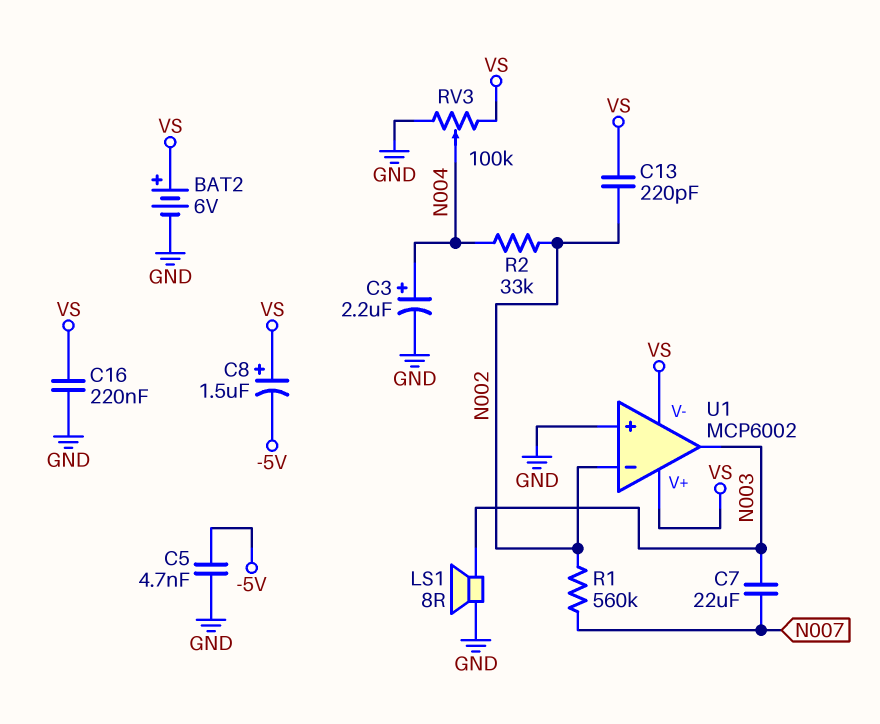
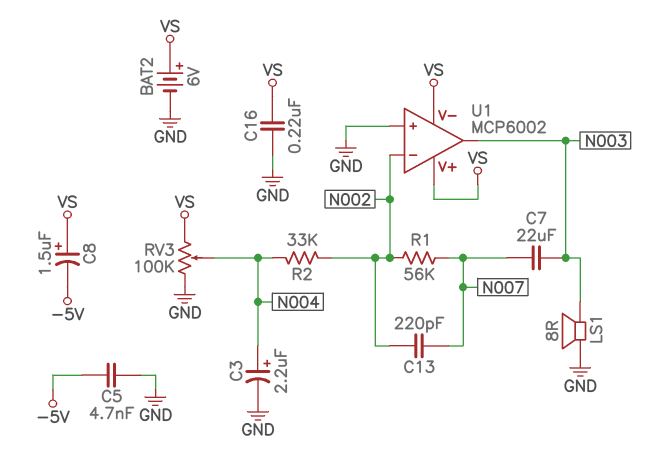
C13: 220pF (N002, VS) -> 220pF (N002, N007)
R1: 560k (N002, N007) -> 56k (N002, N007)

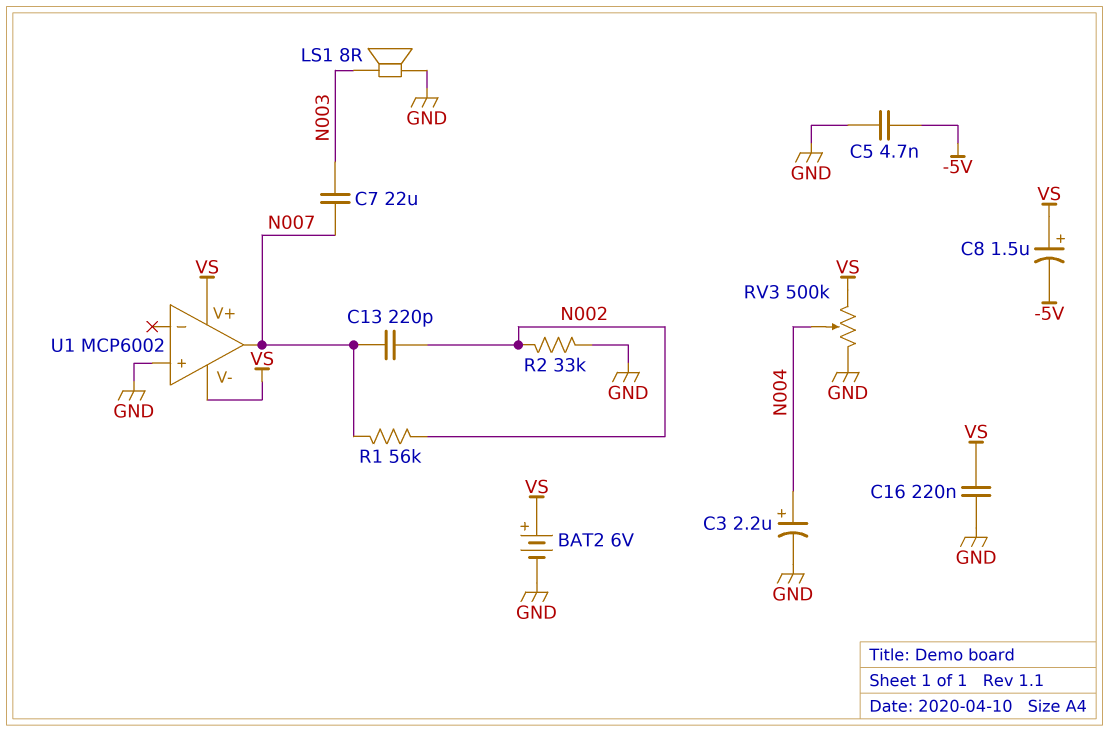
R2: 33k (N002, N004) -> 33k (GND, N002)
RV3: 100k (GND, VS, wiper N004) -> 500k (GND, VS, wiper N004)
U1 pin in-: N002 -> none
U1 pin out: N003 -> N007

